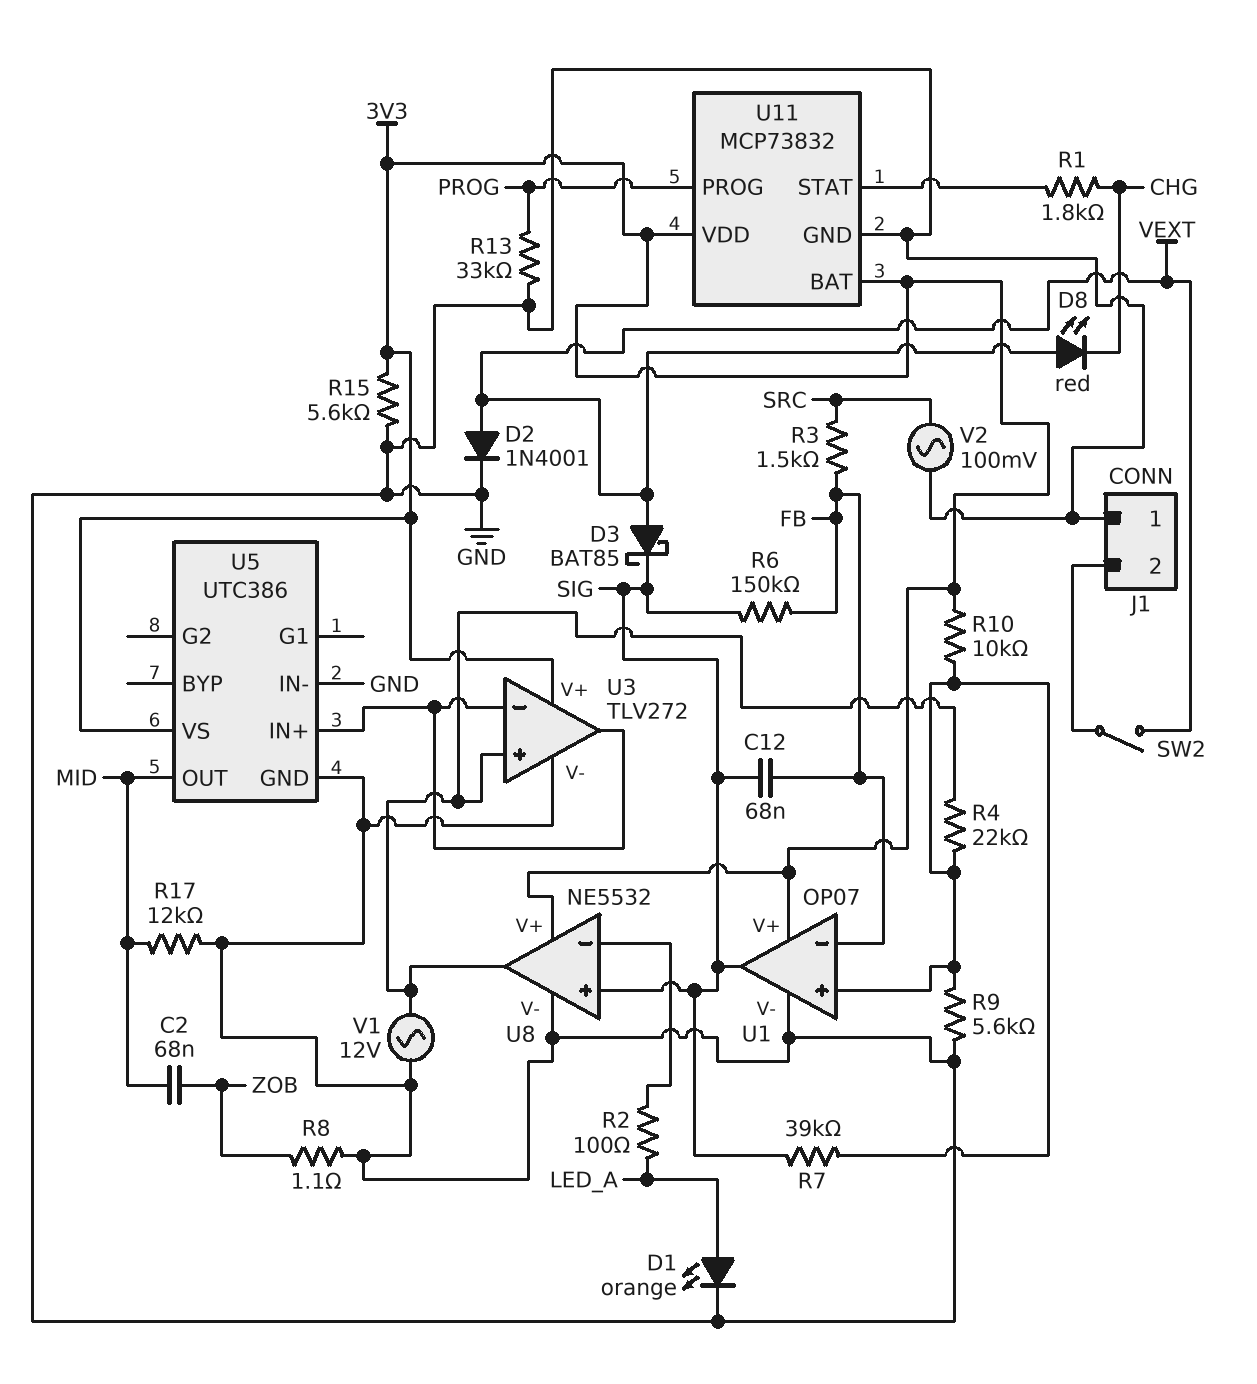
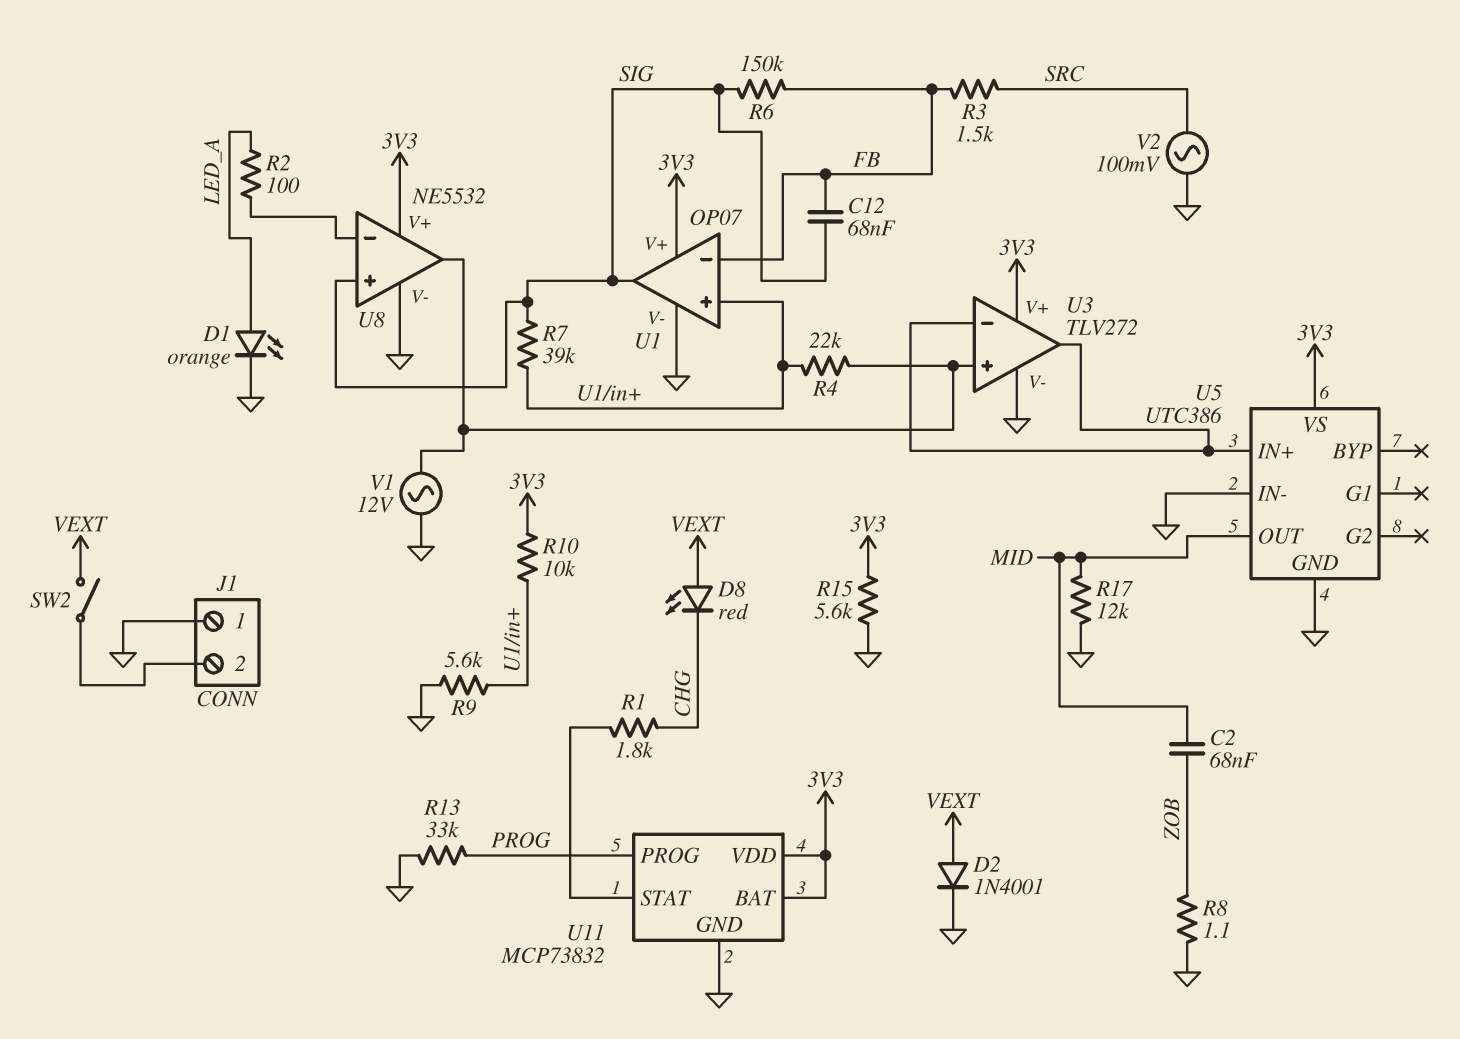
D3: schottky BAT85 (A VEXT, K SIG) -> none

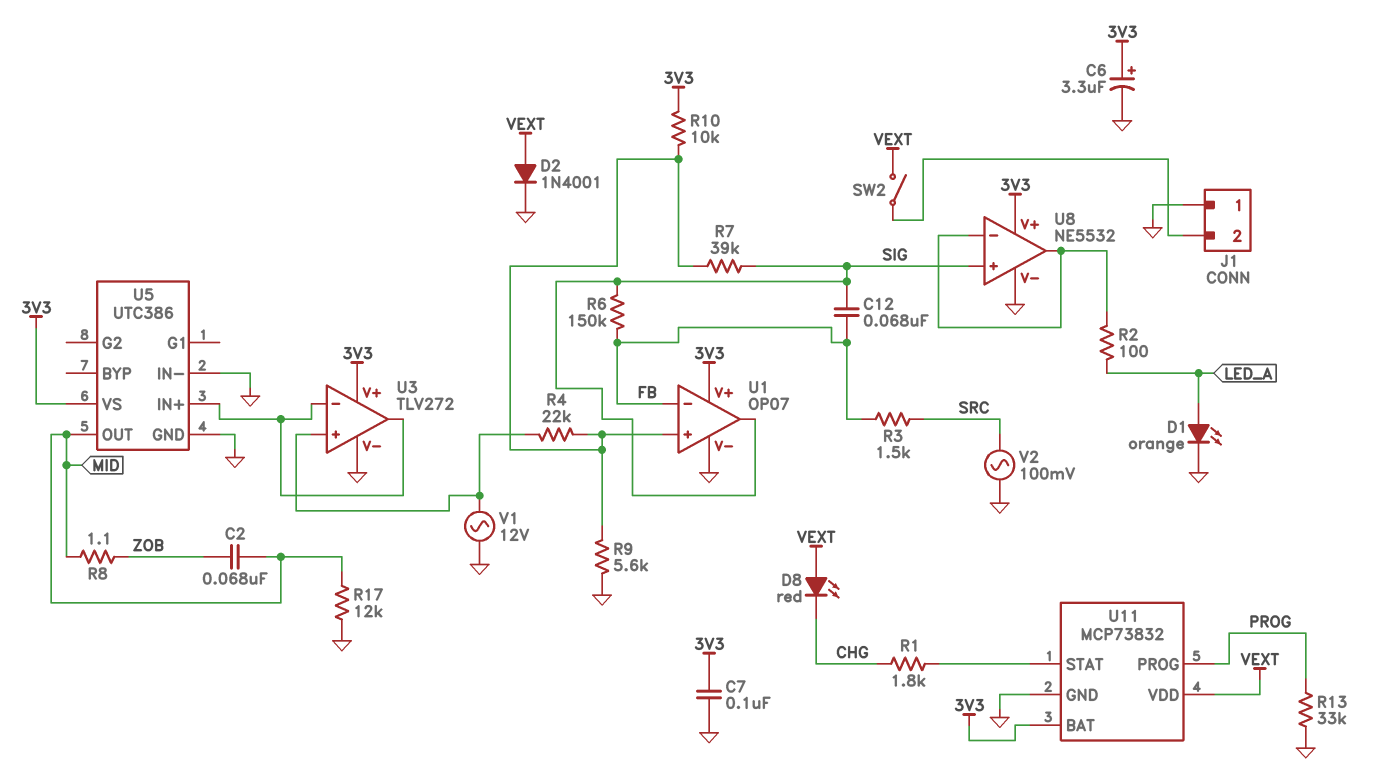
C6: none -> 3.3uF (plus 3V3, minus GND)
C7: none -> 100nF (3V3, GND)
R8: 1.1 (GND, ZOB) -> 1.1 (MID, ZOB)
R15: 5.6k (3V3, GND) -> none
U8 pin out: U3/in+ -> U8/in-
U11 pin VDD: 3V3 -> VEXT

